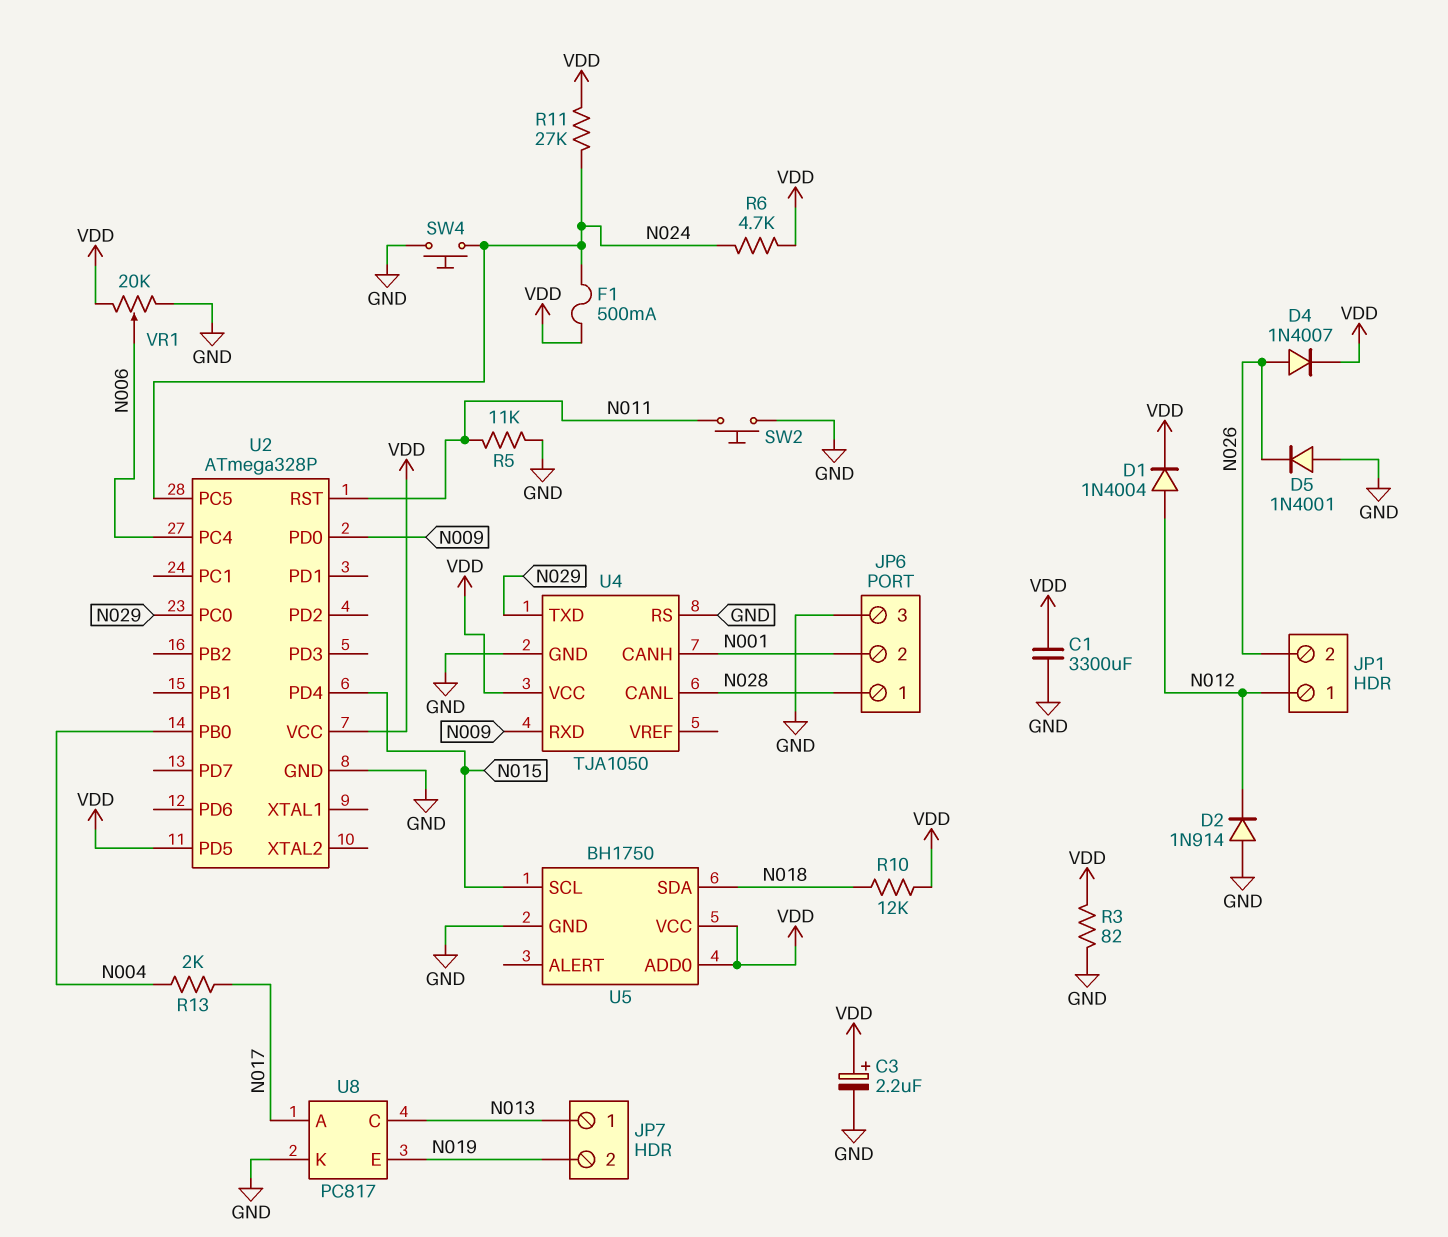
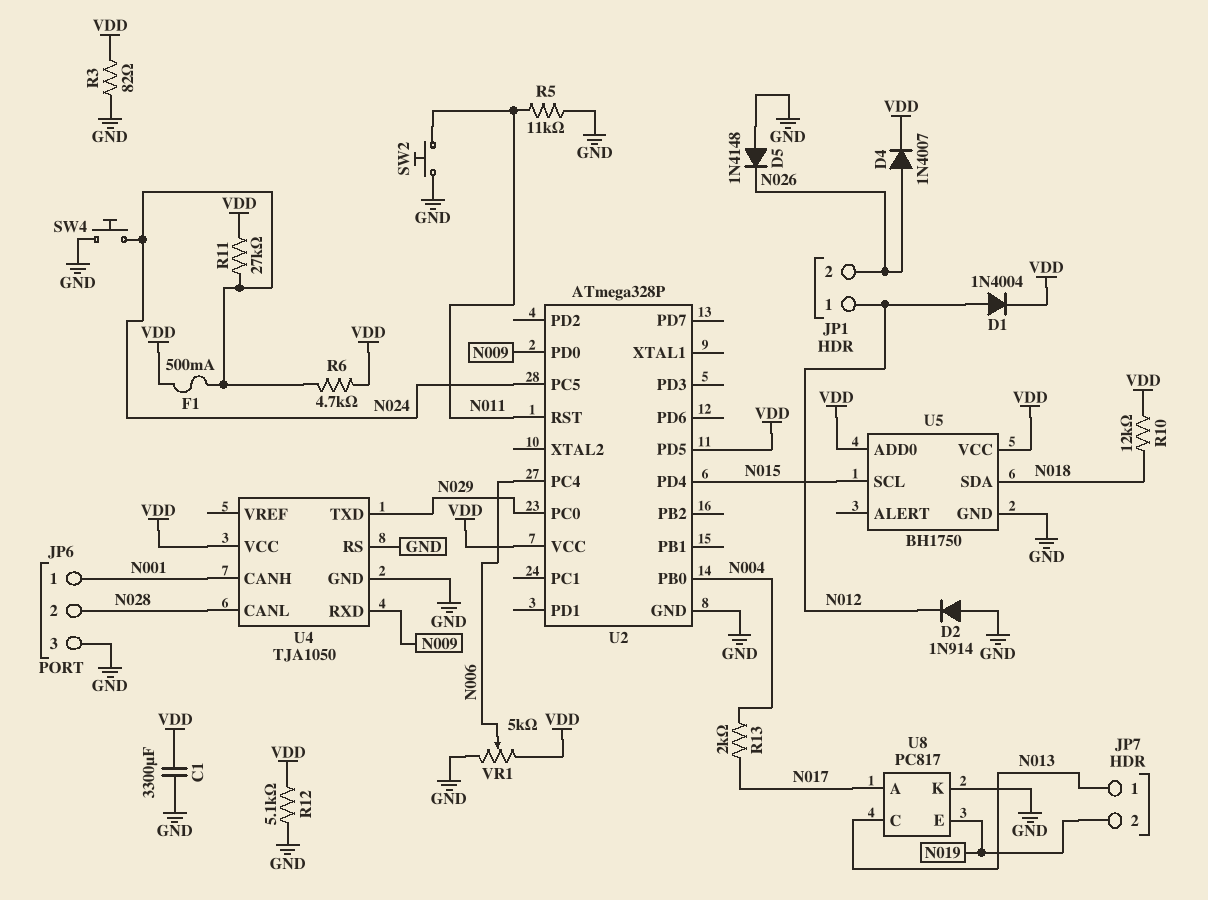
C3: 2.2uF (plus VDD, minus GND) -> none
D5: diode 1N4001 (A GND, K N026) -> diode 1N4148 (A GND, K N026)
JP6 pin 1: N028 -> N001
JP6 pin 2: N001 -> N028
R12: none -> 5.1k (GND, VDD)
VR1: 20k (GND, VDD, wiper N006) -> 5k (GND, VDD, wiper N006)

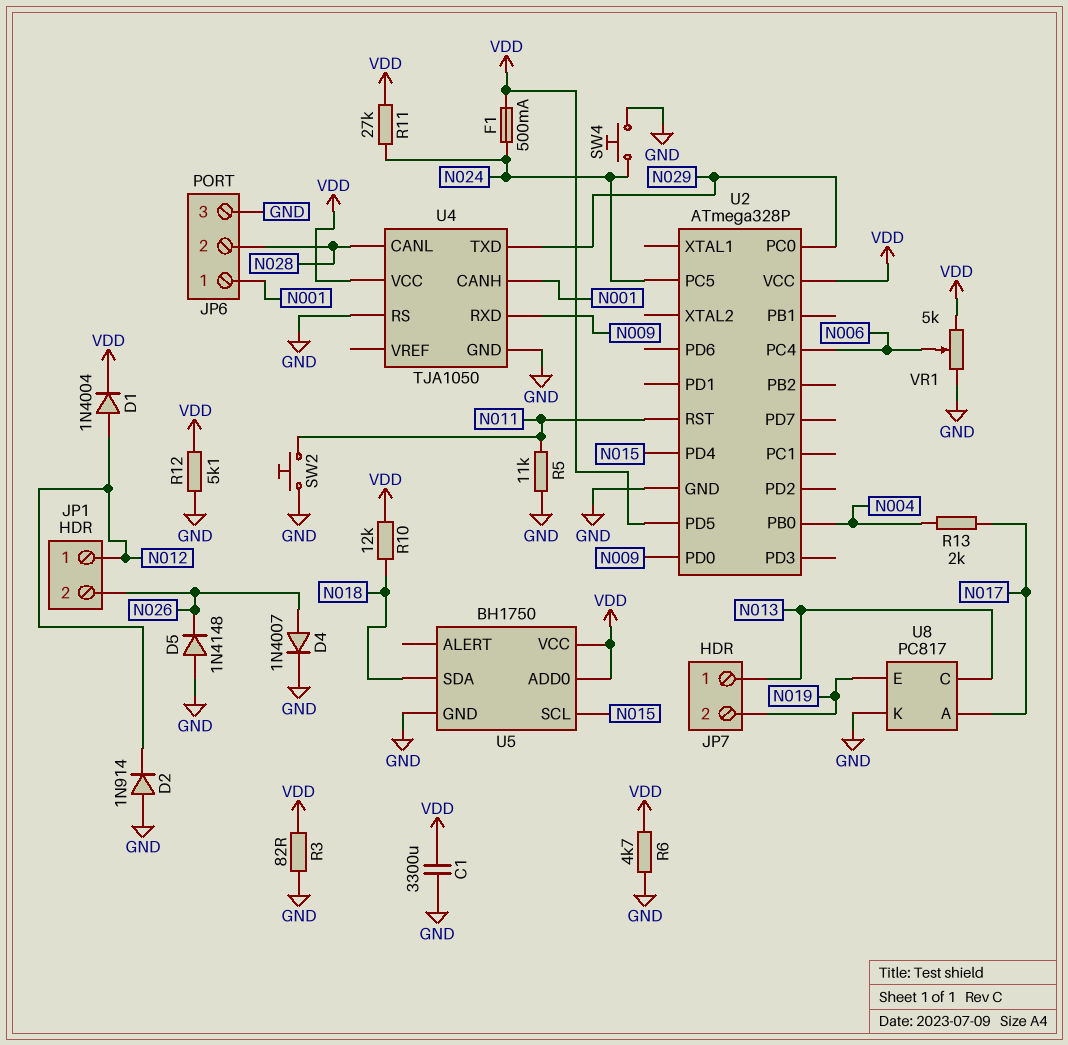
D4: diode 1N4007 (A N026, K VDD) -> diode 1N4007 (A N026, K GND)
R6: 4.7k (N024, VDD) -> 4.7k (GND, VDD)

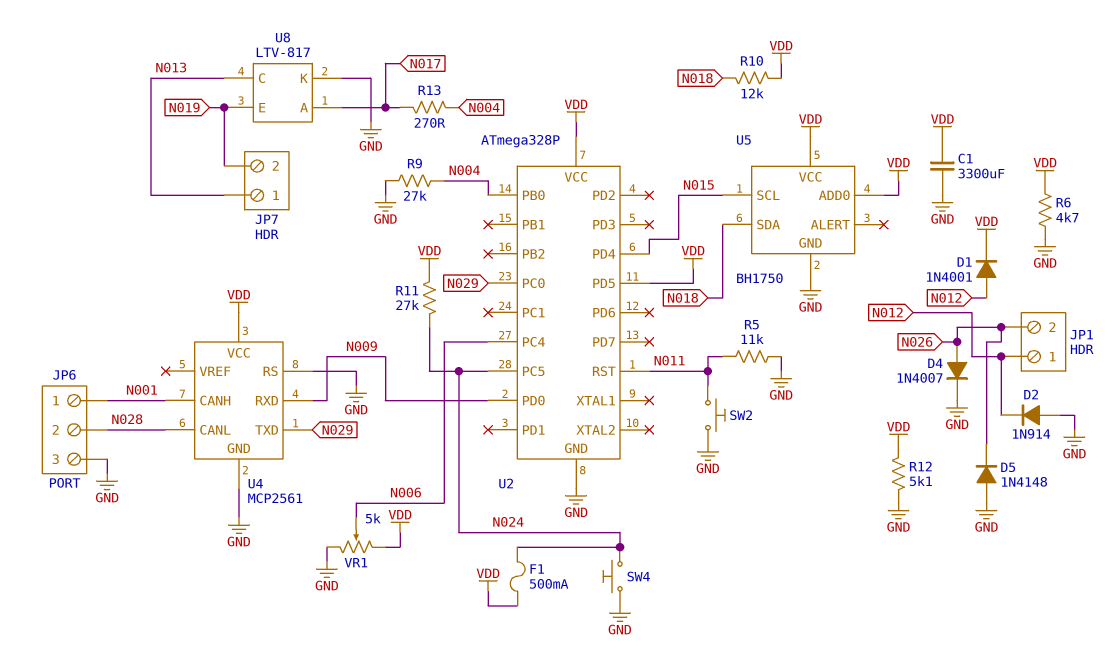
D1: diode 1N4004 (A N012, K VDD) -> diode 1N4001 (A N012, K VDD)
R3: 82 (GND, VDD) -> none
R9: none -> 27k (GND, N004)
R13: 2k (N004, N017) -> 270 (N004, N017)
U4: TJA1050 -> MCP2561
U8: PC817 -> LTV-817

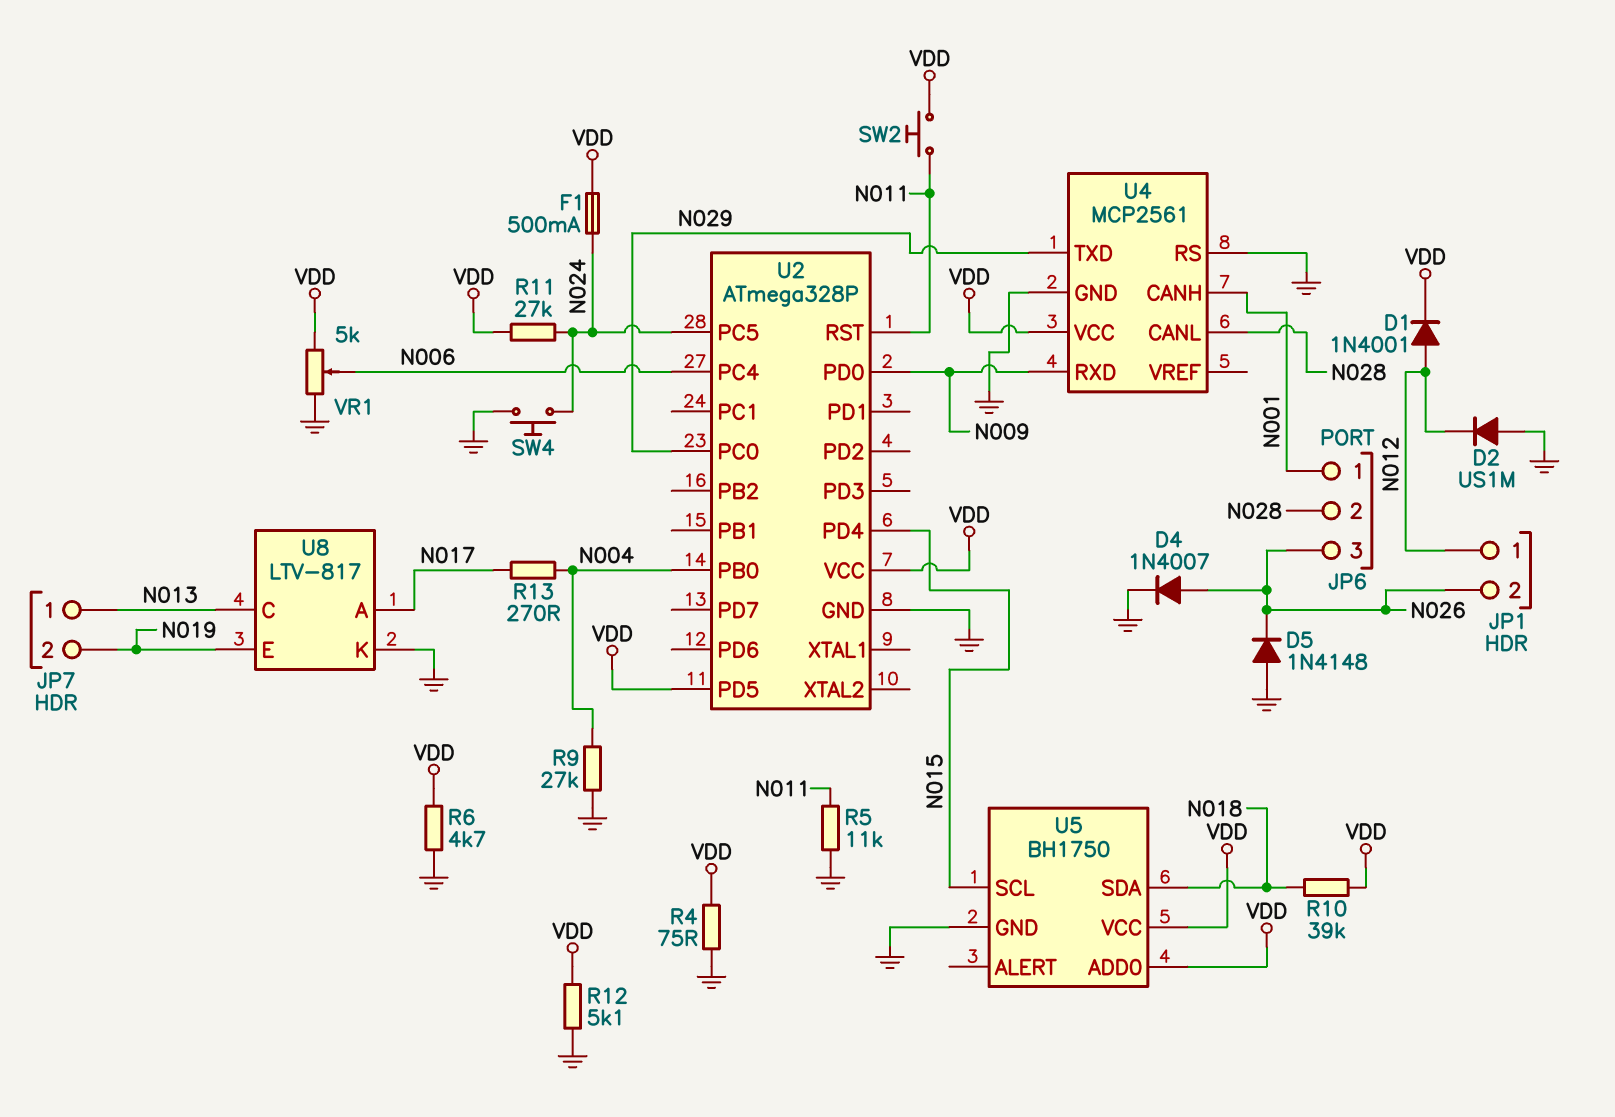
C1: 3300uF (GND, VDD) -> none
D2: diode 1N914 (A GND, K N012) -> diode US1M (A GND, K N012)
JP6 pin 3: GND -> N026
R4: none -> 75 (GND, VDD)
R10: 12k (N018, VDD) -> 39k (N018, VDD)
SW2: button (GND, N011) -> button (N011, VDD)

